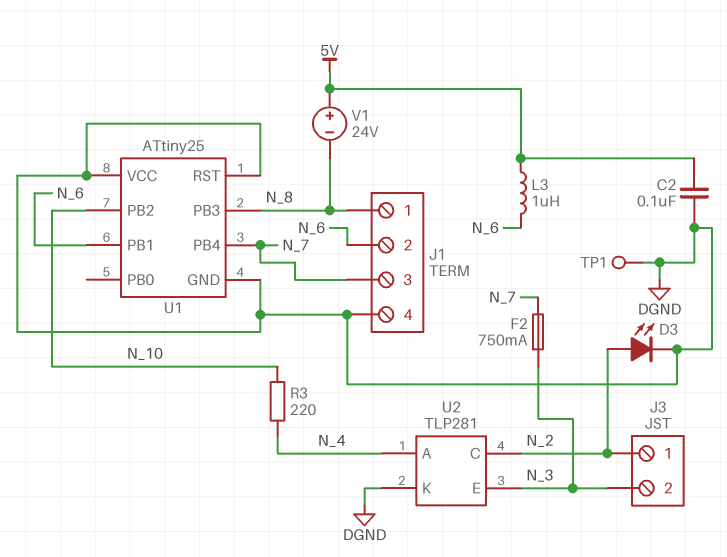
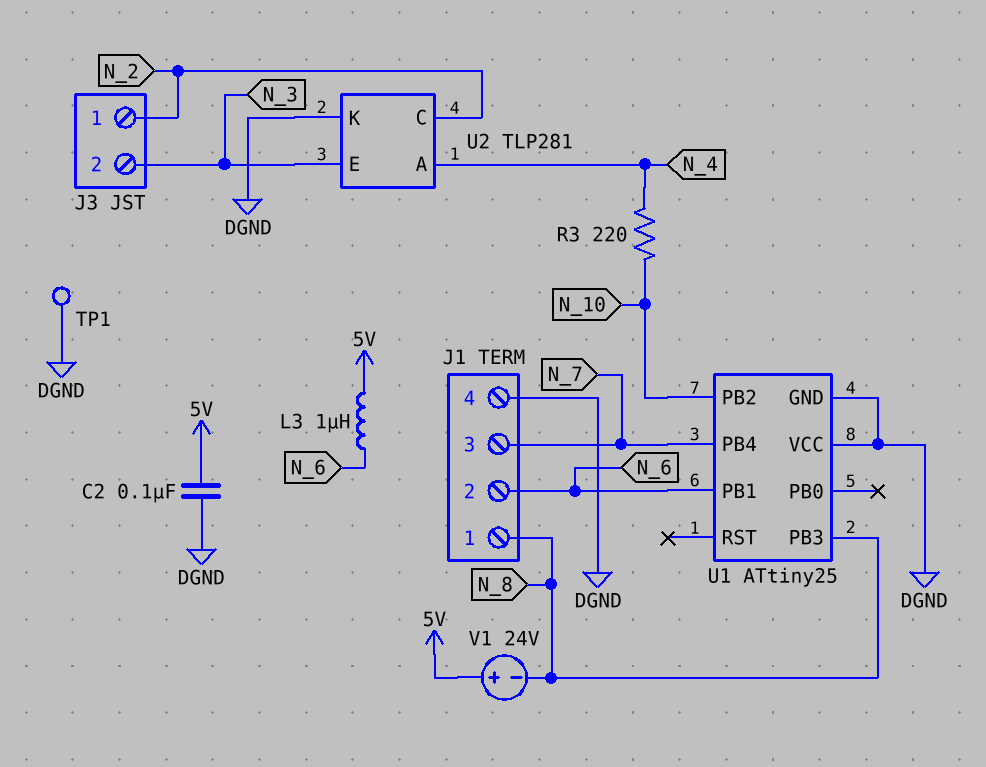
D3: LED (A N_2, K DGND) -> none
F2: 750mA (N_3, N_7) -> none
U1 pin RST: DGND -> none

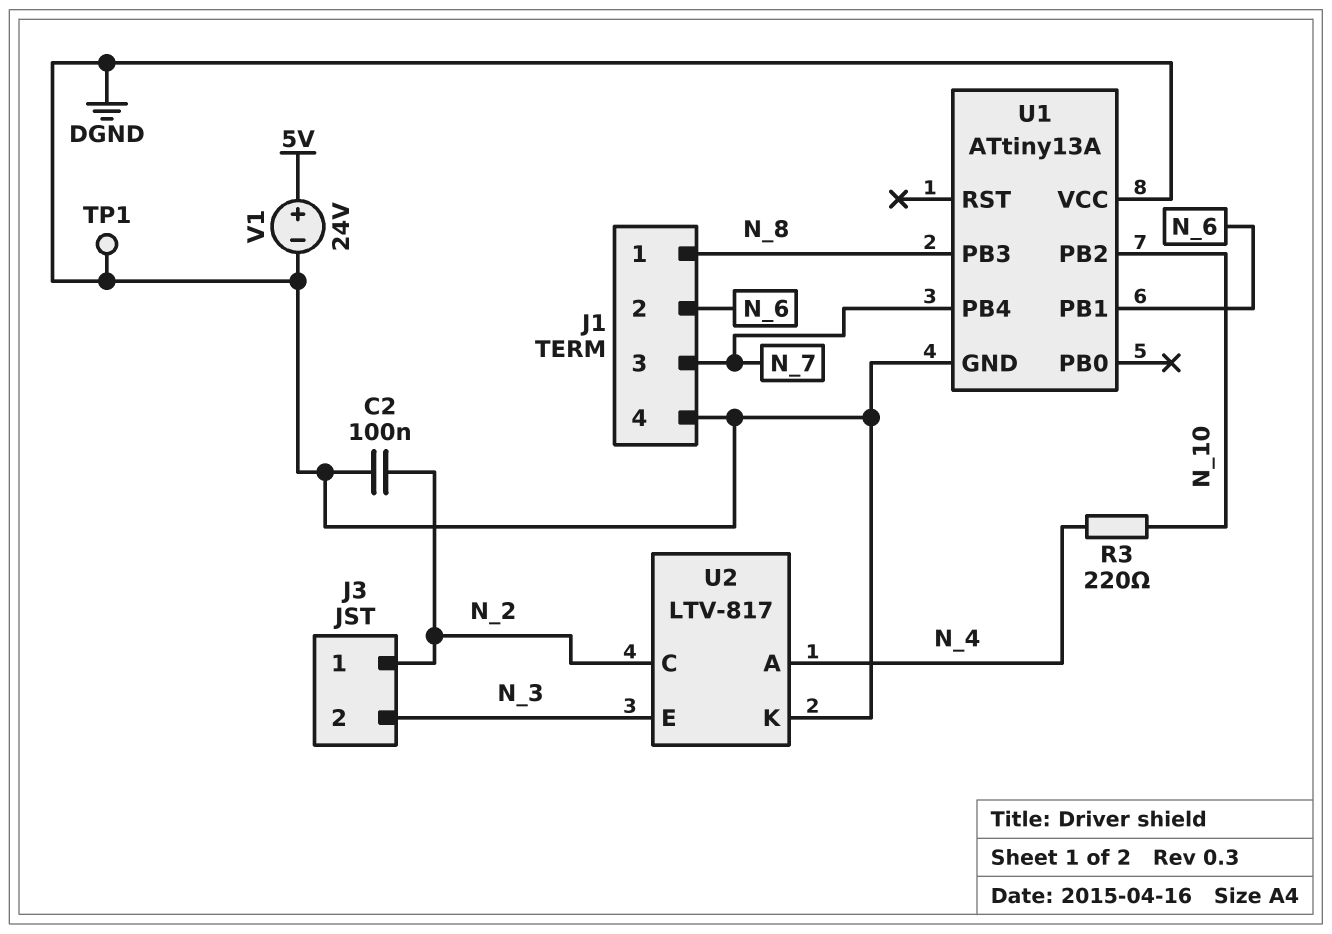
C2: 100nF (5V, DGND) -> 100nF (DGND, N_2)
L3: 1uH (5V, N_6) -> none
U1: ATtiny25 -> ATtiny13A
U2: TLP281 -> LTV-817
V1: 24V (plus 5V, minus N_8) -> 24V (plus 5V, minus DGND)

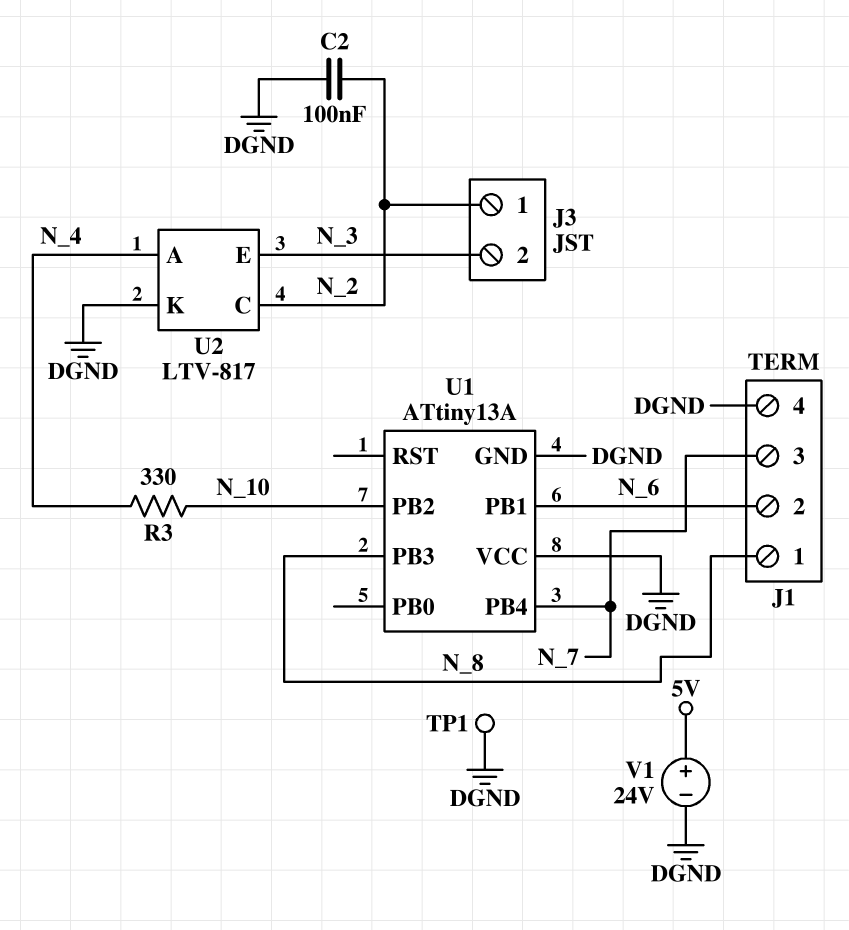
R3: 220 (N_4, N_10) -> 330 (N_4, N_10)

